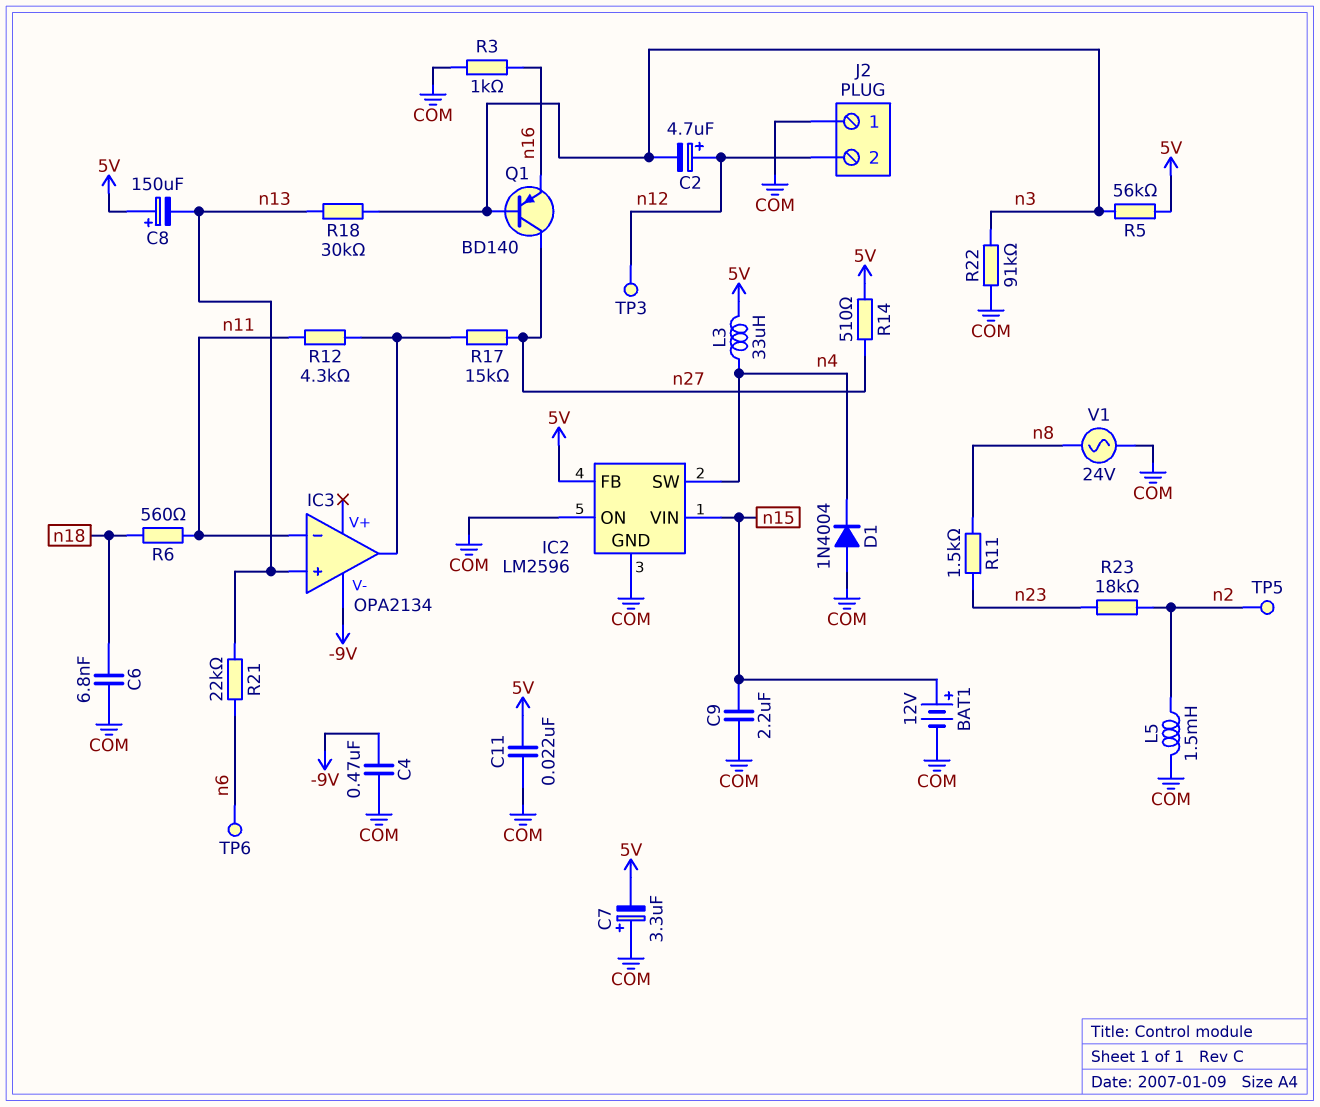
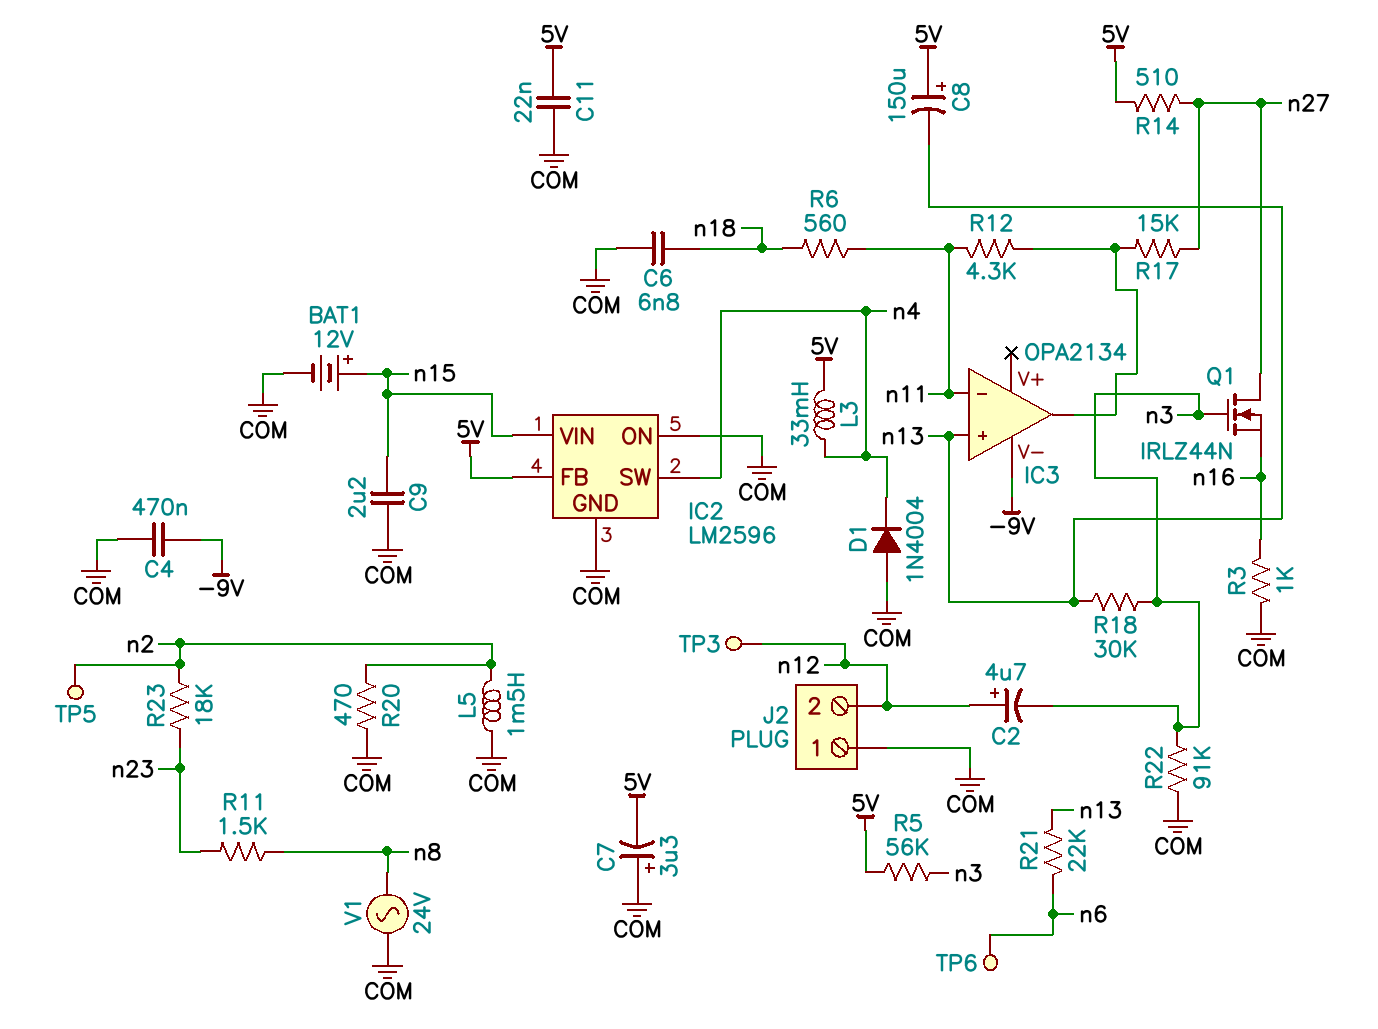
L3: 33uH (5V, n4) -> 33mH (5V, n4)
Q1: PNP BD140 (B n3, C n27, E n16) -> NMOS IRLZ44N (G n3, D n27, S n16)
R20: none -> 470 (COM, n2)

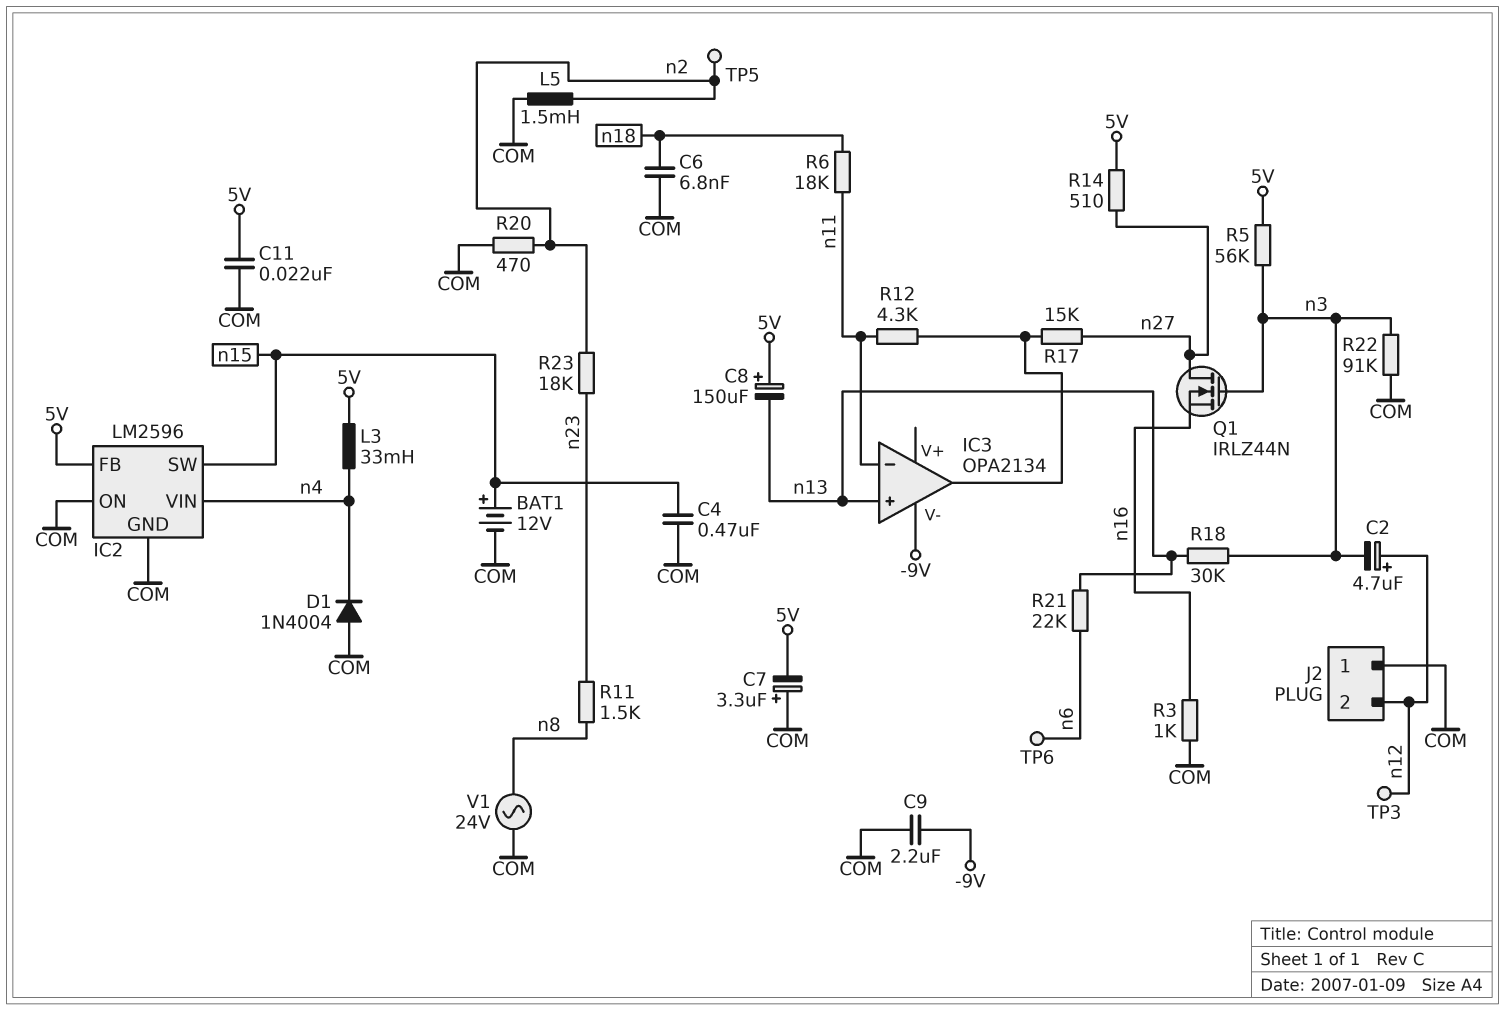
C4: 470nF (-9V, COM) -> 470nF (COM, n15)
C9: 2.2uF (COM, n15) -> 2.2uF (-9V, COM)
IC2 pin SW: n4 -> n15
IC2 pin VIN: n15 -> n4
R6: 560 (n11, n18) -> 18k (n11, n18)

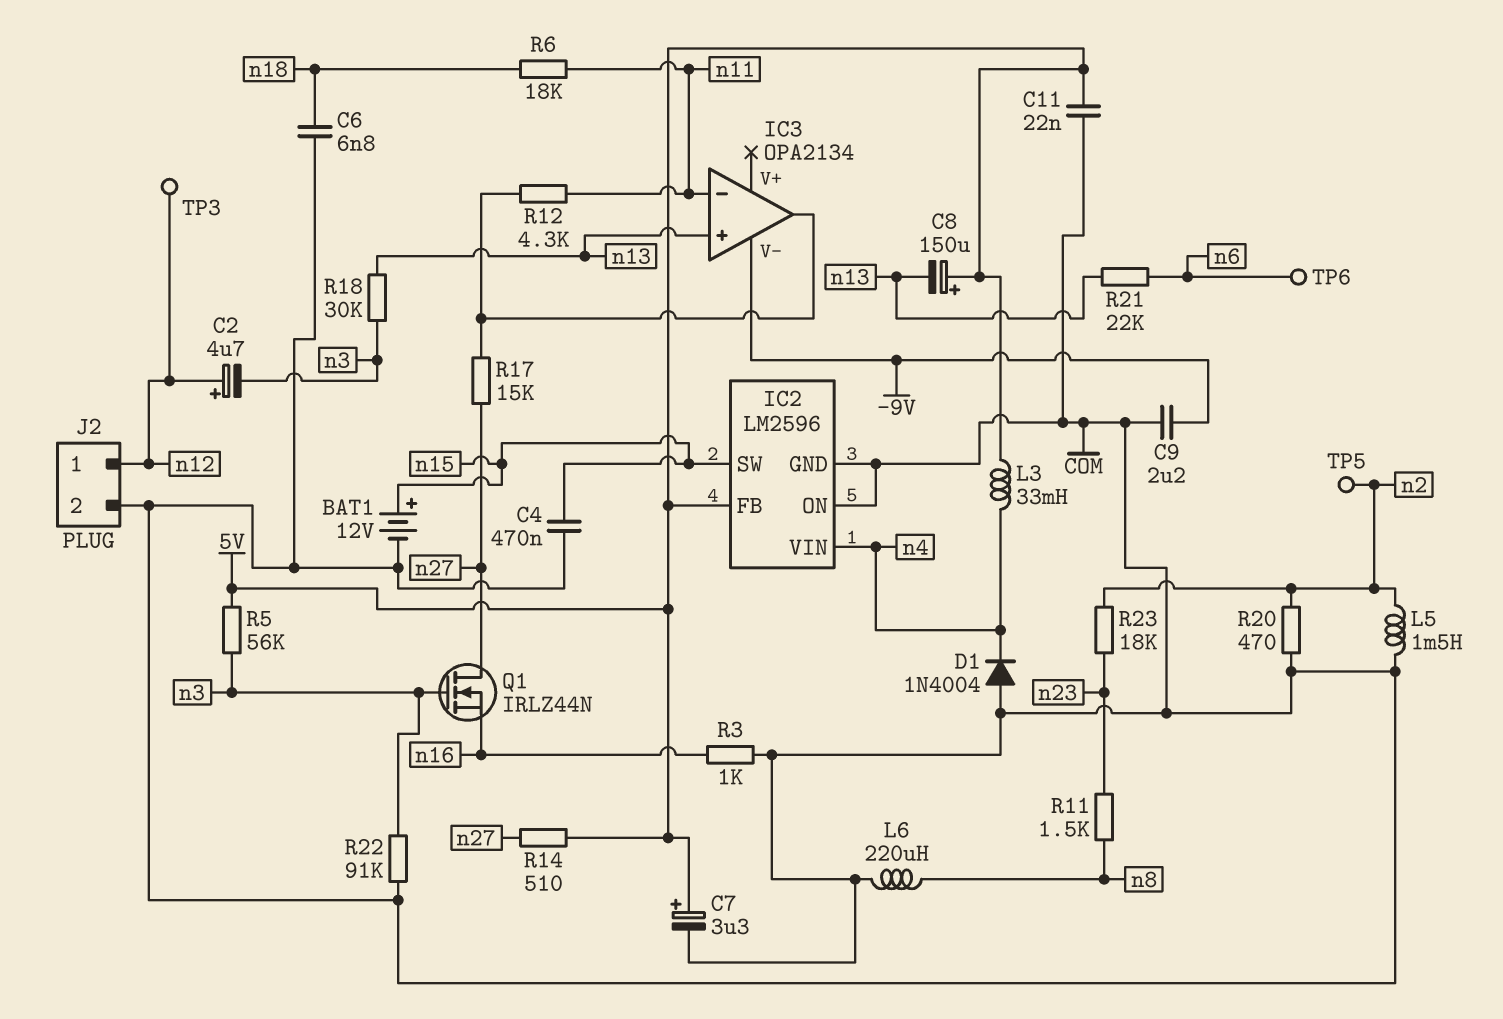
C7: 3.3uF (plus COM, minus 5V) -> 3.3uF (plus 5V, minus COM)
J2 pin 1: COM -> n12
J2 pin 2: n12 -> COM
L6: none -> 220uH (COM, n8)
V1: AC 24V (COM, n8) -> none

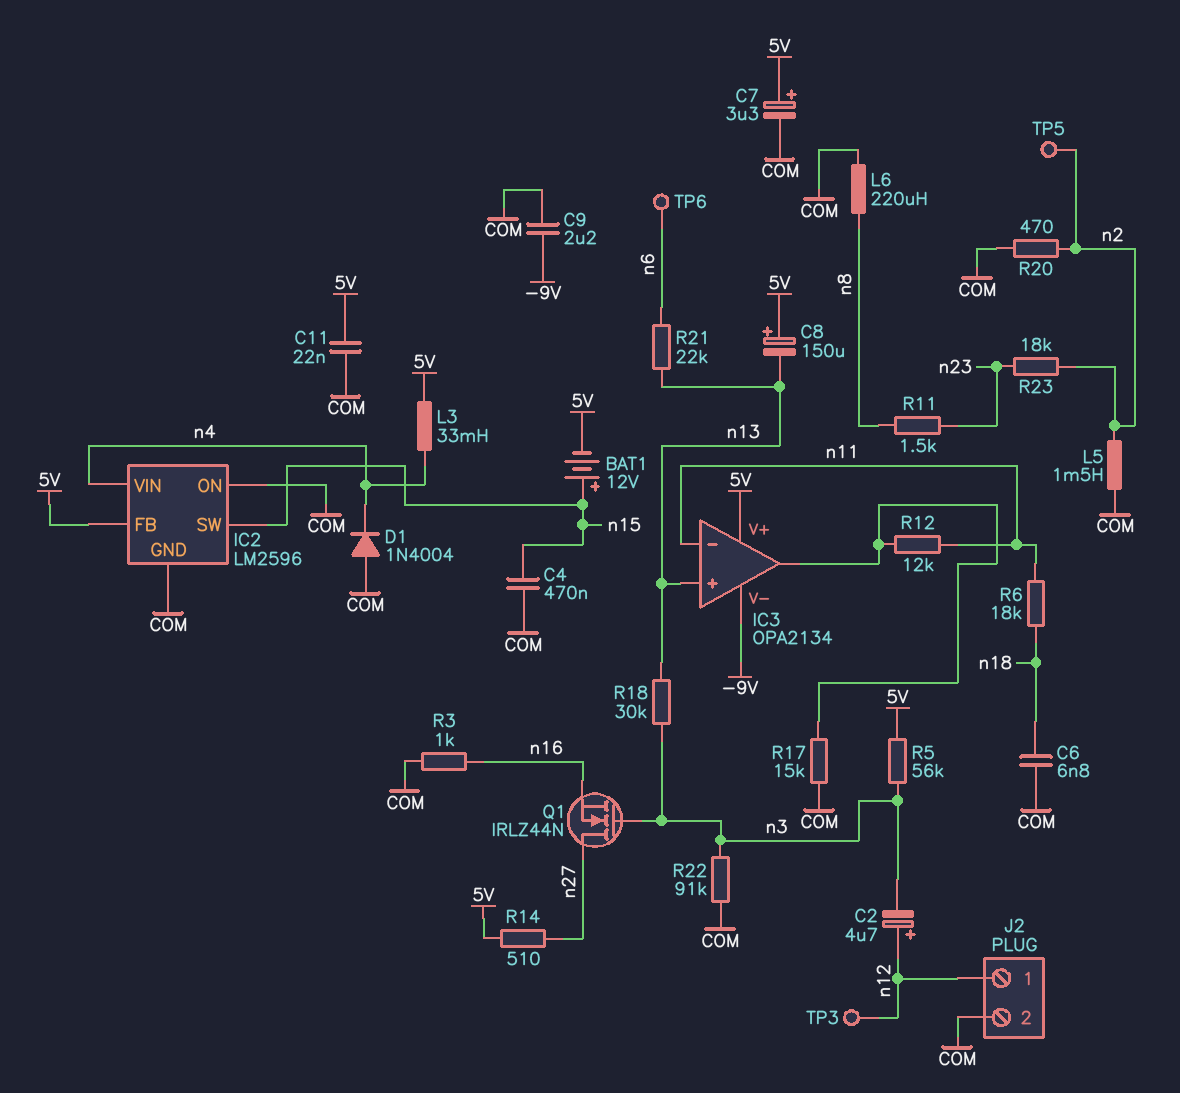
BAT1: 12V (plus n15, minus COM) -> 12V (plus n15, minus 5V)
IC3 pin V+: none -> 5V
R12: 4.3k (IC3/out, n11) -> 12k (IC3/out, n11)
R17: 15k (IC3/out, n27) -> 15k (COM, IC3/out)

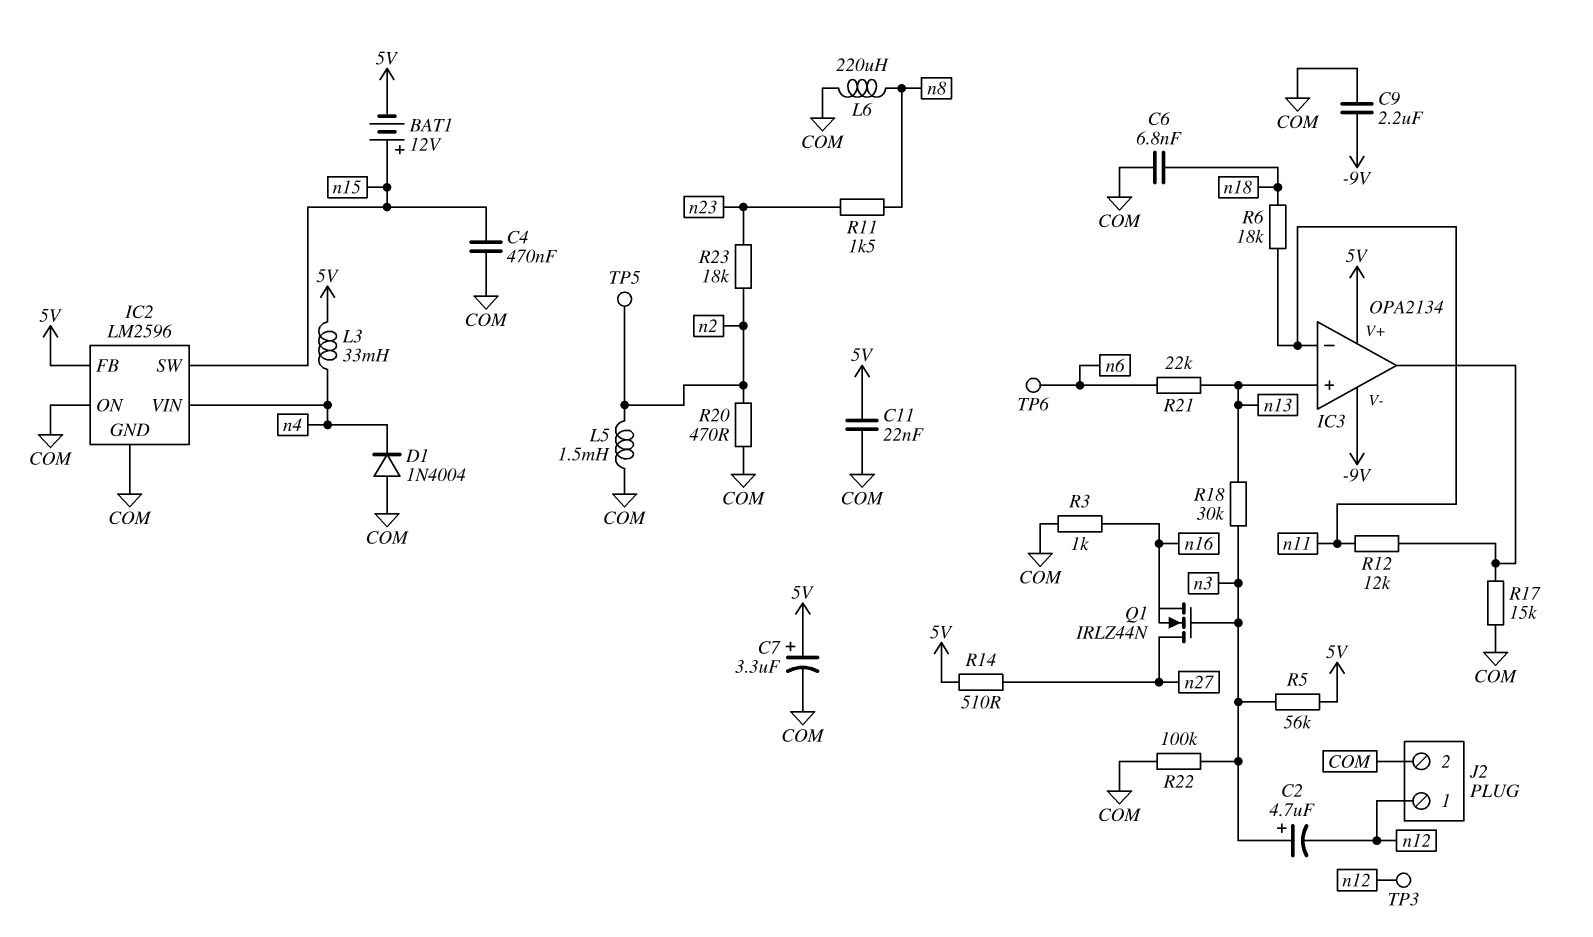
C2: 4.7uF (plus n12, minus n3) -> 4.7uF (plus n3, minus n12)
C8: 150uF (plus 5V, minus n13) -> none
R22: 91k (COM, n3) -> 100k (COM, n3)

